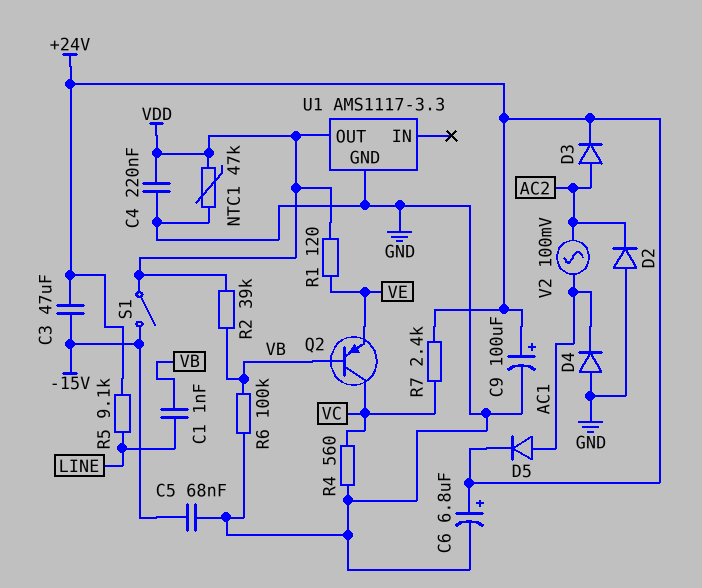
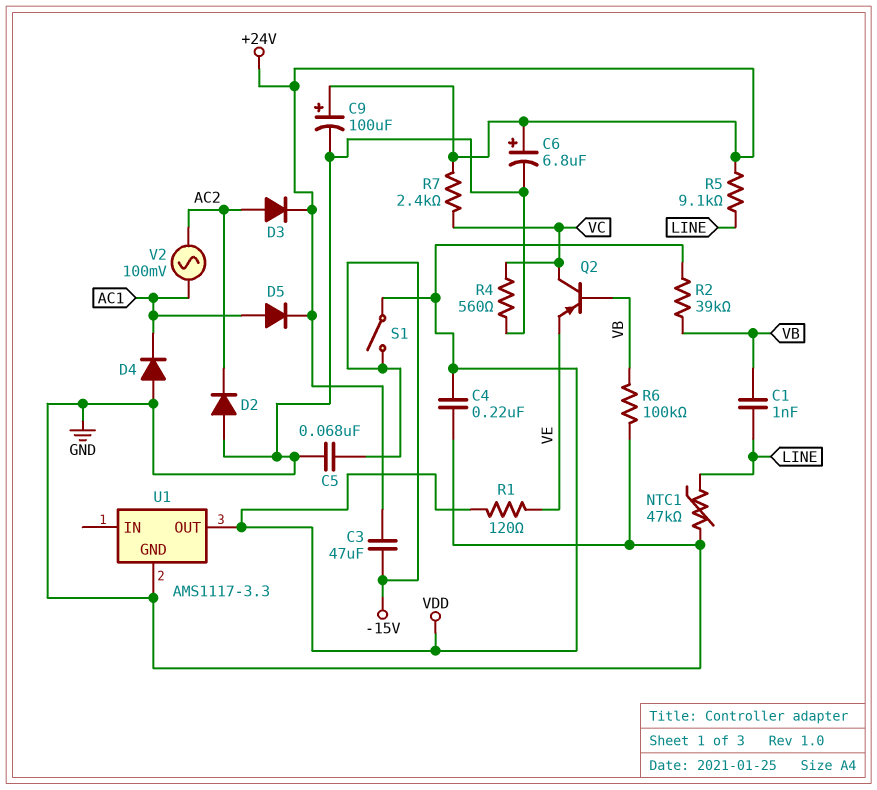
NTC1: 47k (GND, VDD) -> 47k (GND, LINE)

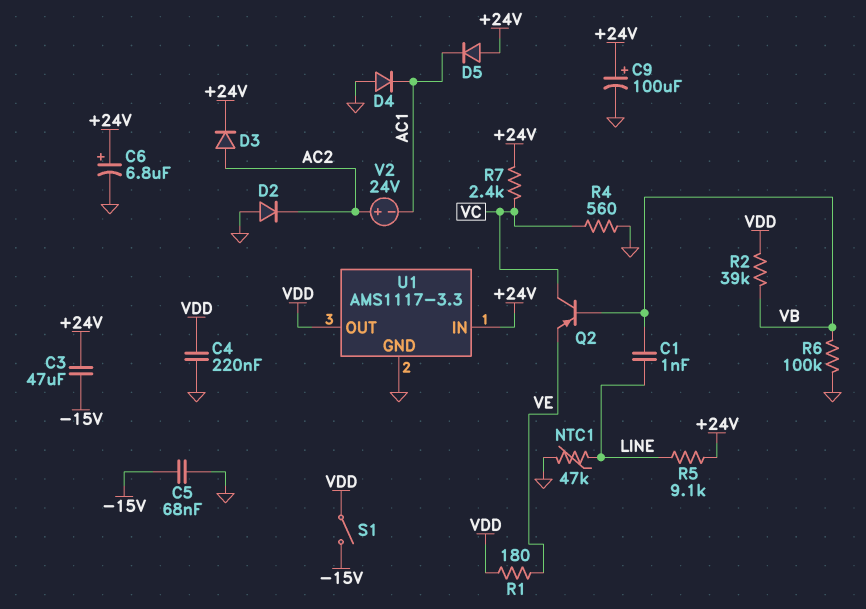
D5: diode (A AC1, K +24V) -> diode (A +24V, K AC1)
R1: 120 (VDD, VE) -> 180 (VDD, VE)
U1 pin IN: none -> +24V
V2: AC 100mV (AC1, AC2) -> 24V (plus AC2, minus AC1)

